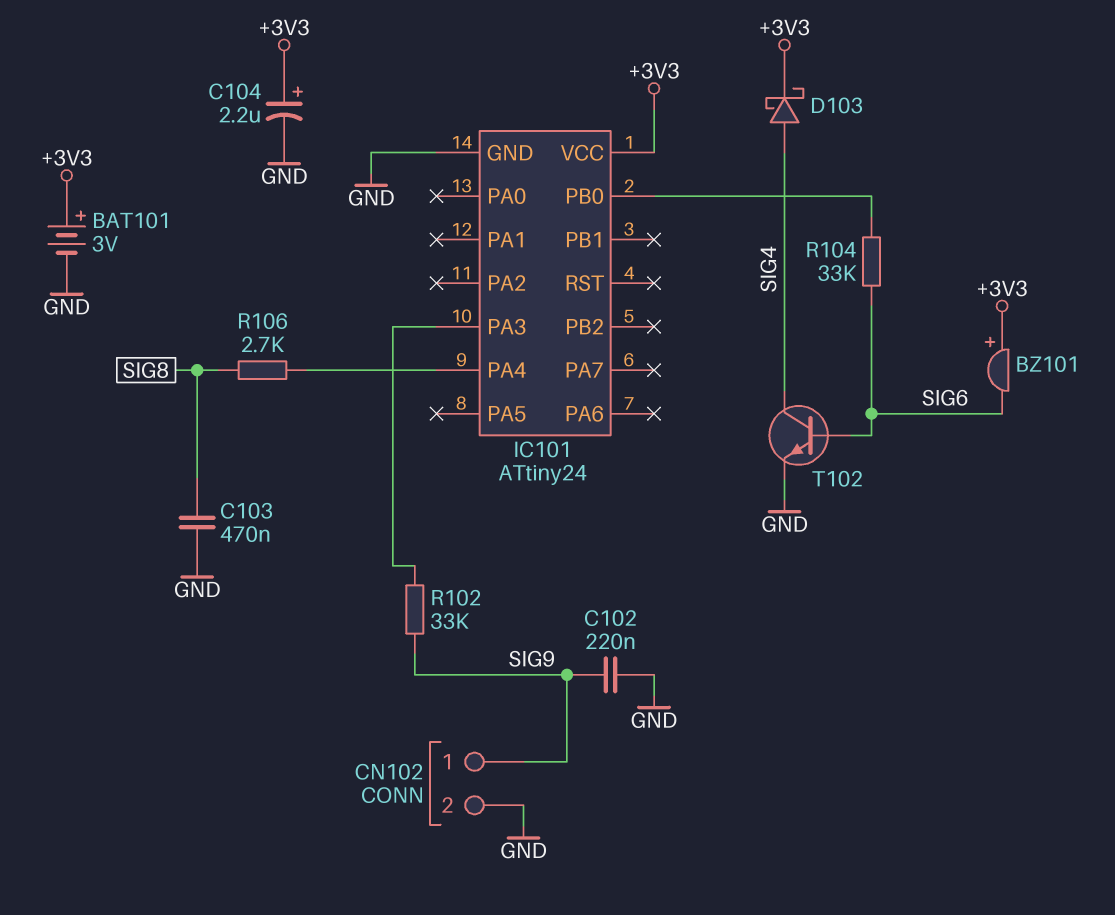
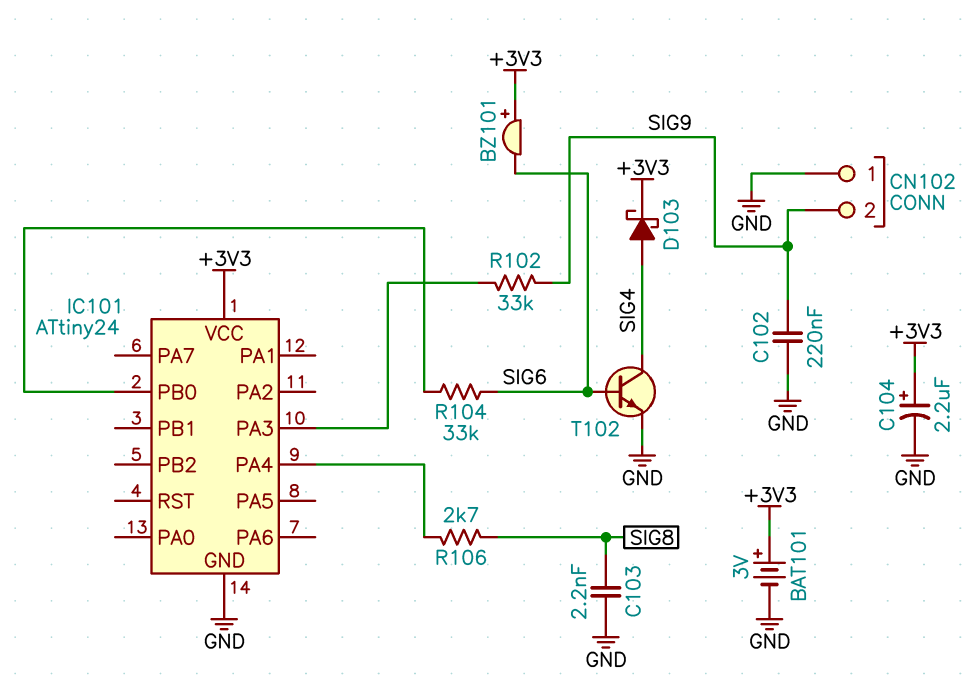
C103: 470nF (GND, SIG8) -> 2.2nF (GND, SIG8)
CN102 pin 1: SIG9 -> GND
CN102 pin 2: GND -> SIG9

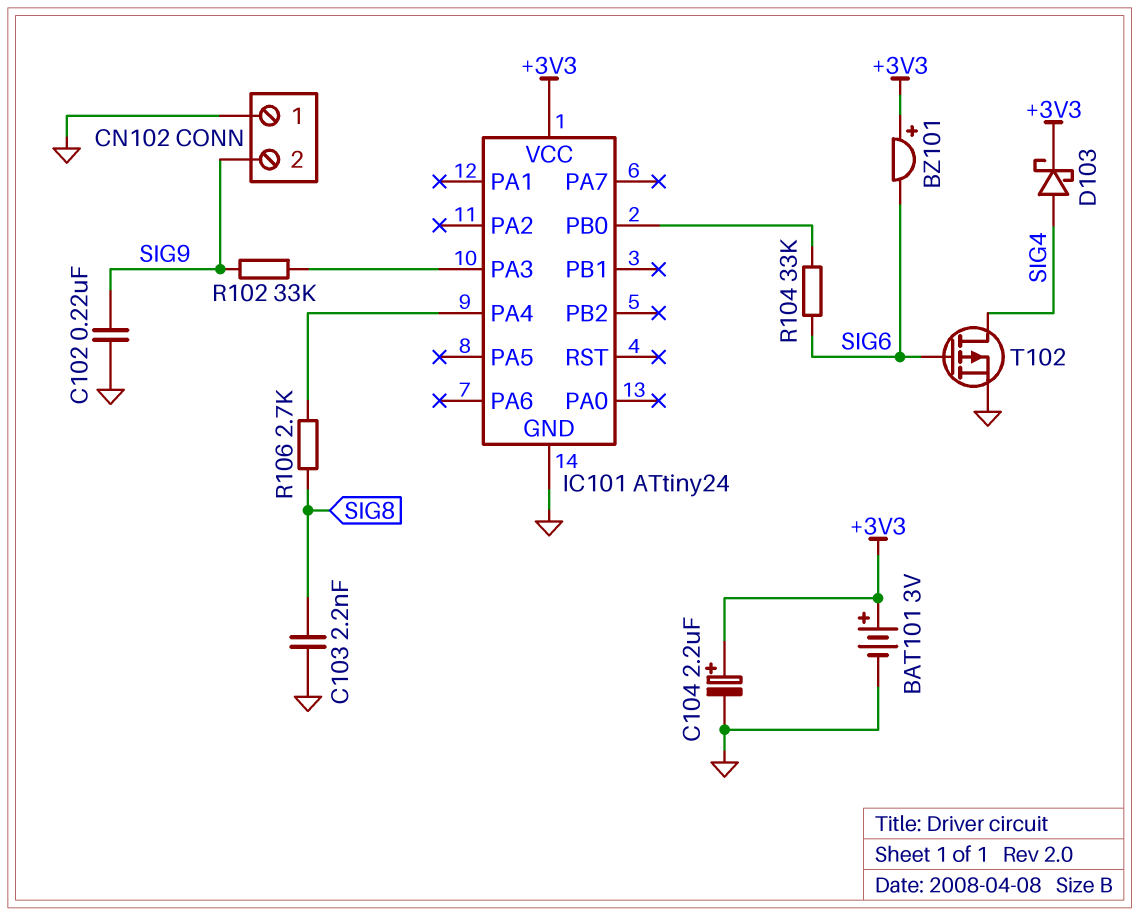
T102: NPN (B SIG6, C SIG4, E GND) -> PMOS (G SIG6, D SIG4, S GND)

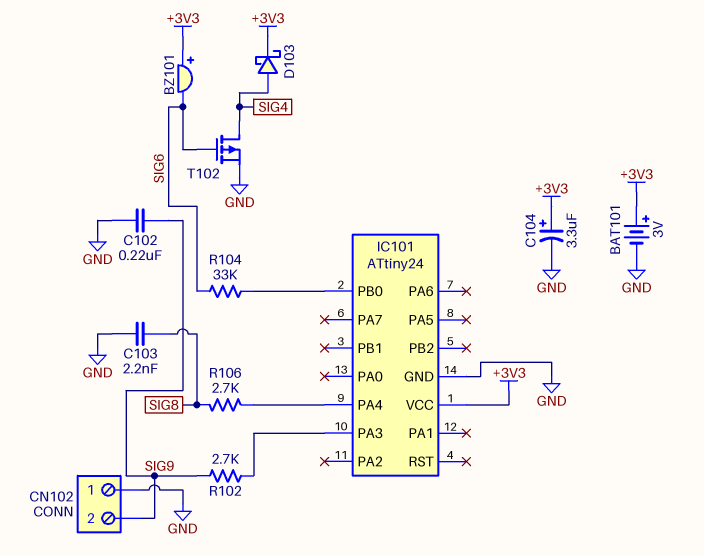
C104: 2.2uF (plus +3V3, minus GND) -> 3.3uF (plus +3V3, minus GND)
R102: 33k (IC101/PA3, SIG9) -> 2.7k (IC101/PA3, SIG9)

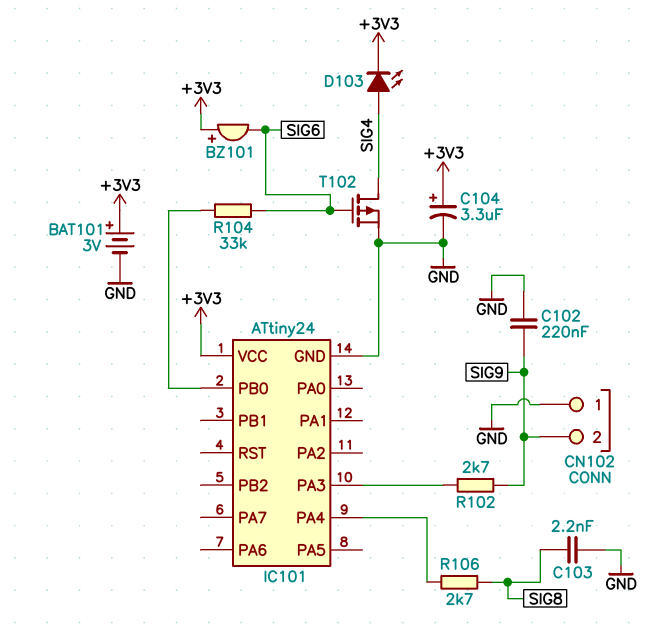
D103: schottky (A SIG4, K +3V3) -> LED (A SIG4, K +3V3)

